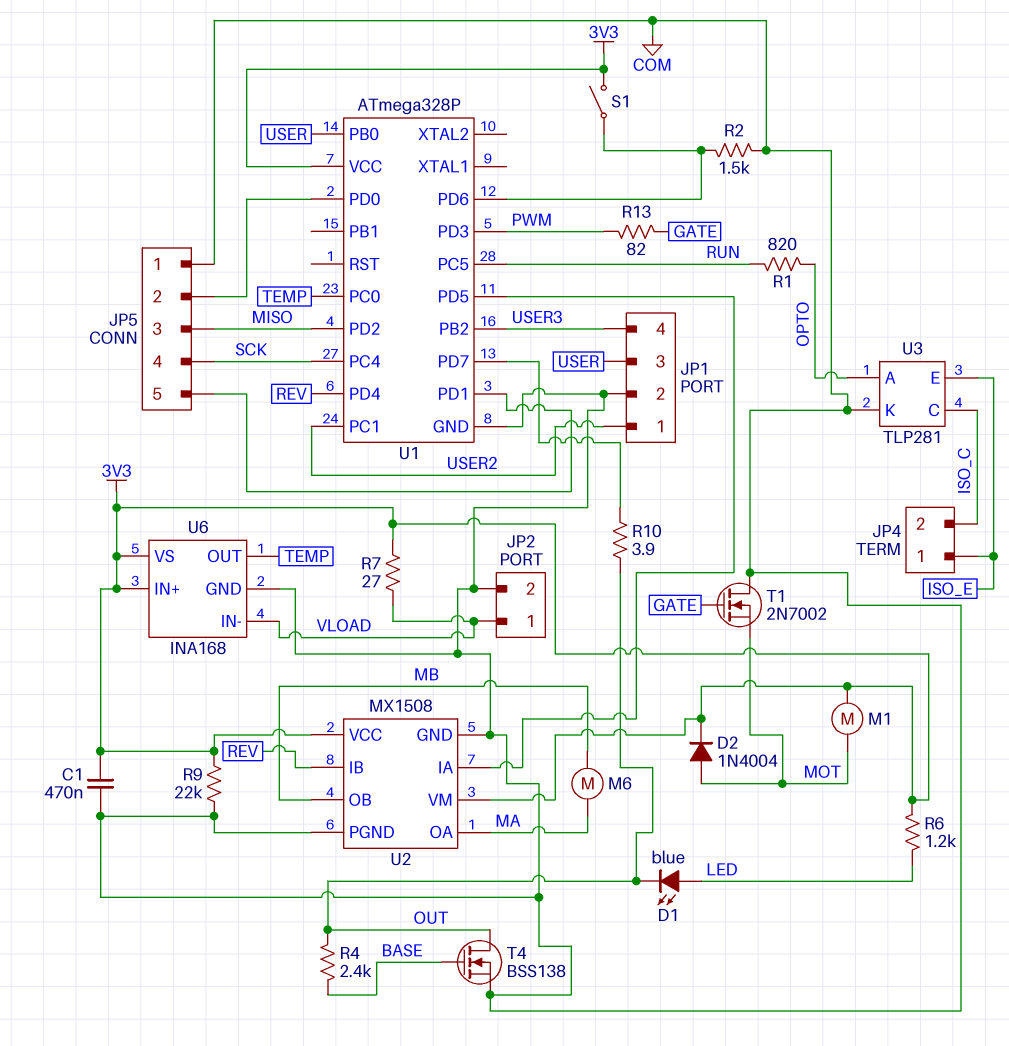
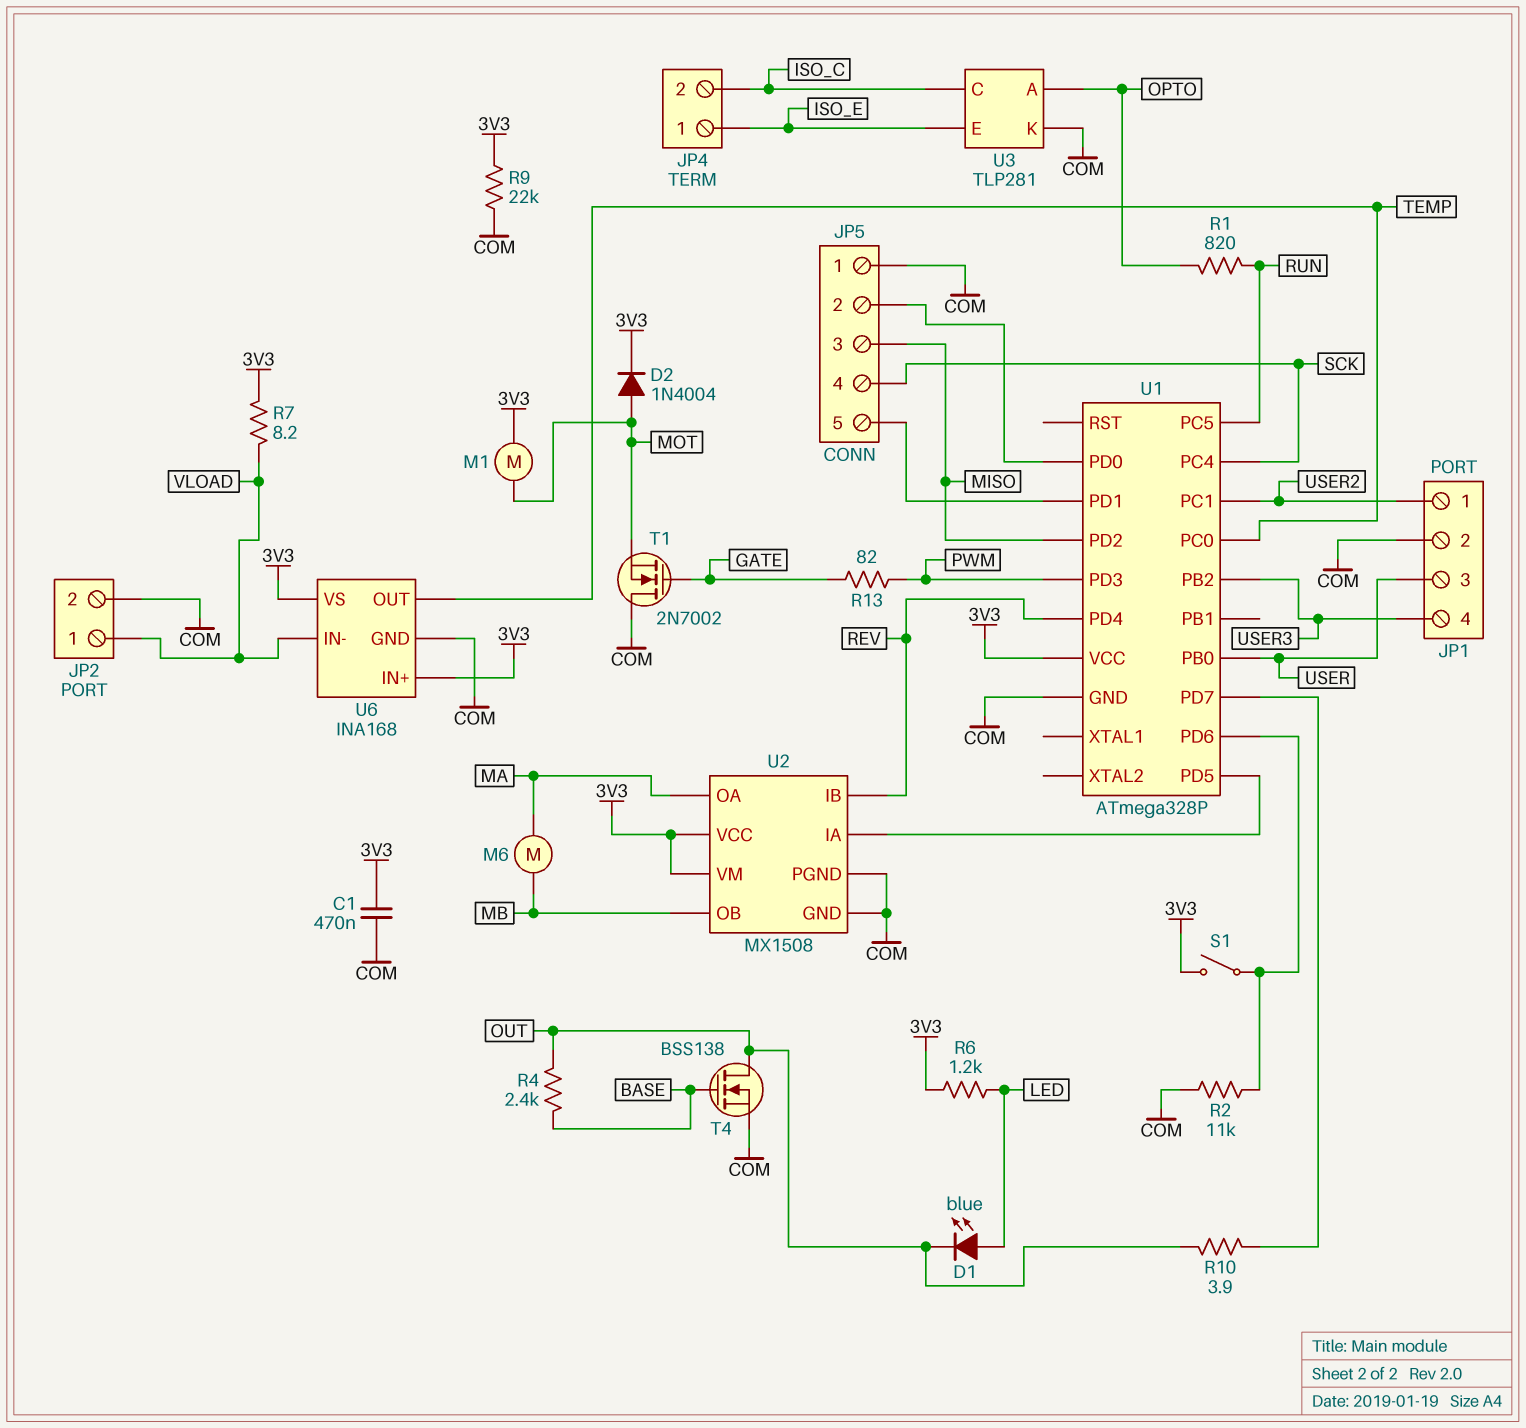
R2: 1.5k (COM, U1/PD6) -> 11k (COM, U1/PD6)
R7: 27 (3V3, VLOAD) -> 8.2 (3V3, VLOAD)

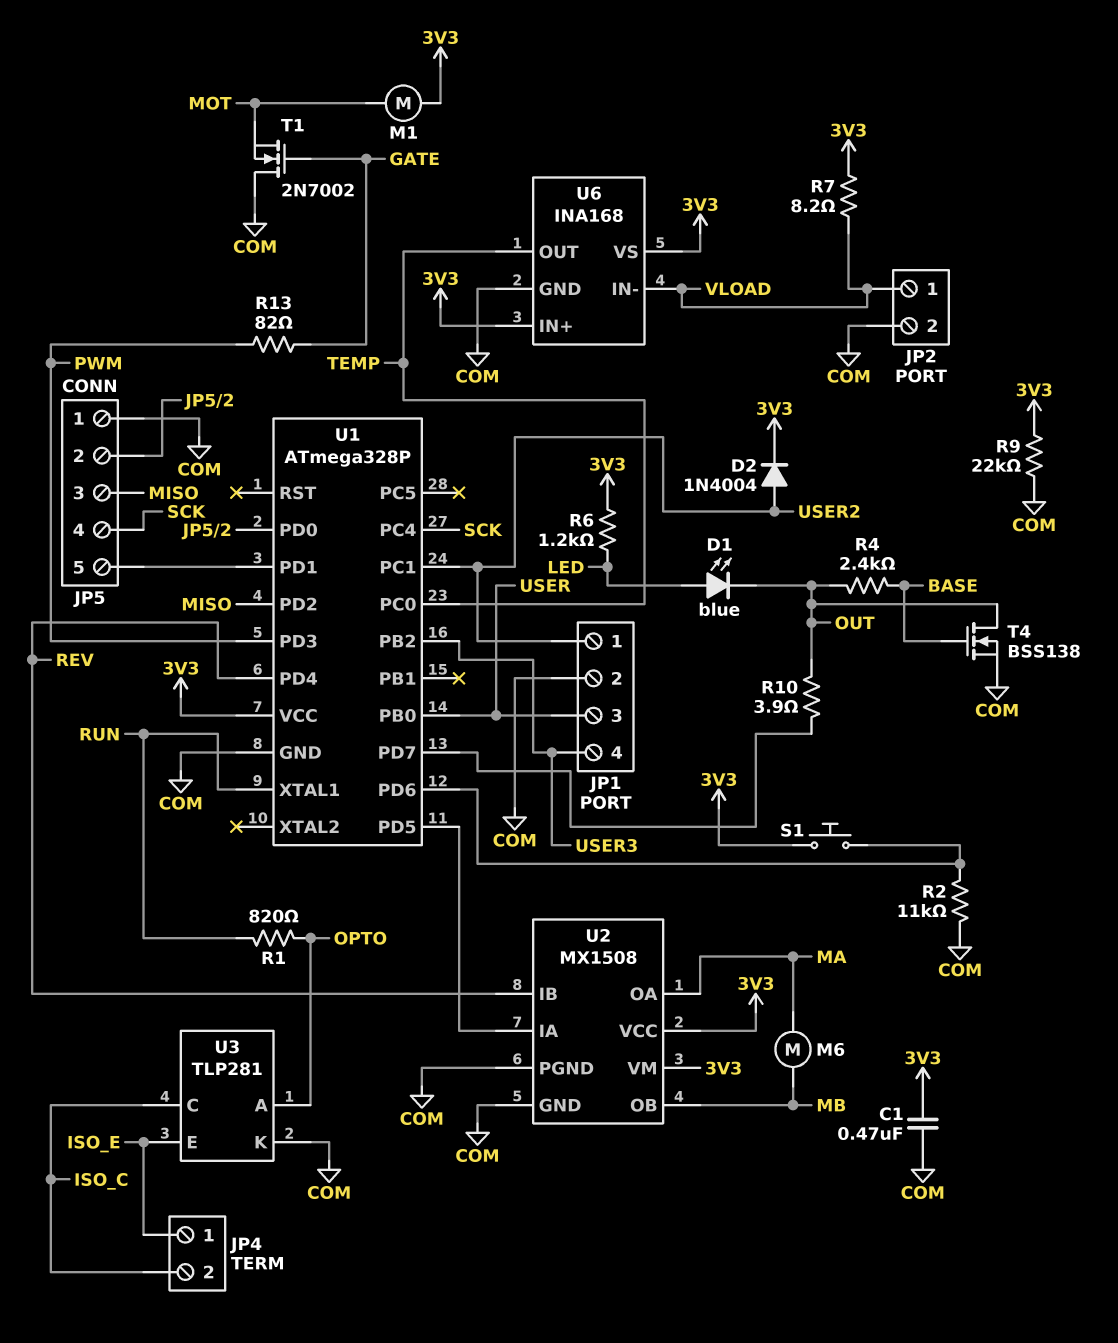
D2: diode 1N4004 (A MOT, K 3V3) -> diode 1N4004 (A USER2, K 3V3)
S1: switch (3V3, U1/PD6) -> button (3V3, U1/PD6)
U1 pin PC5: RUN -> none
U1 pin XTAL1: none -> RUN

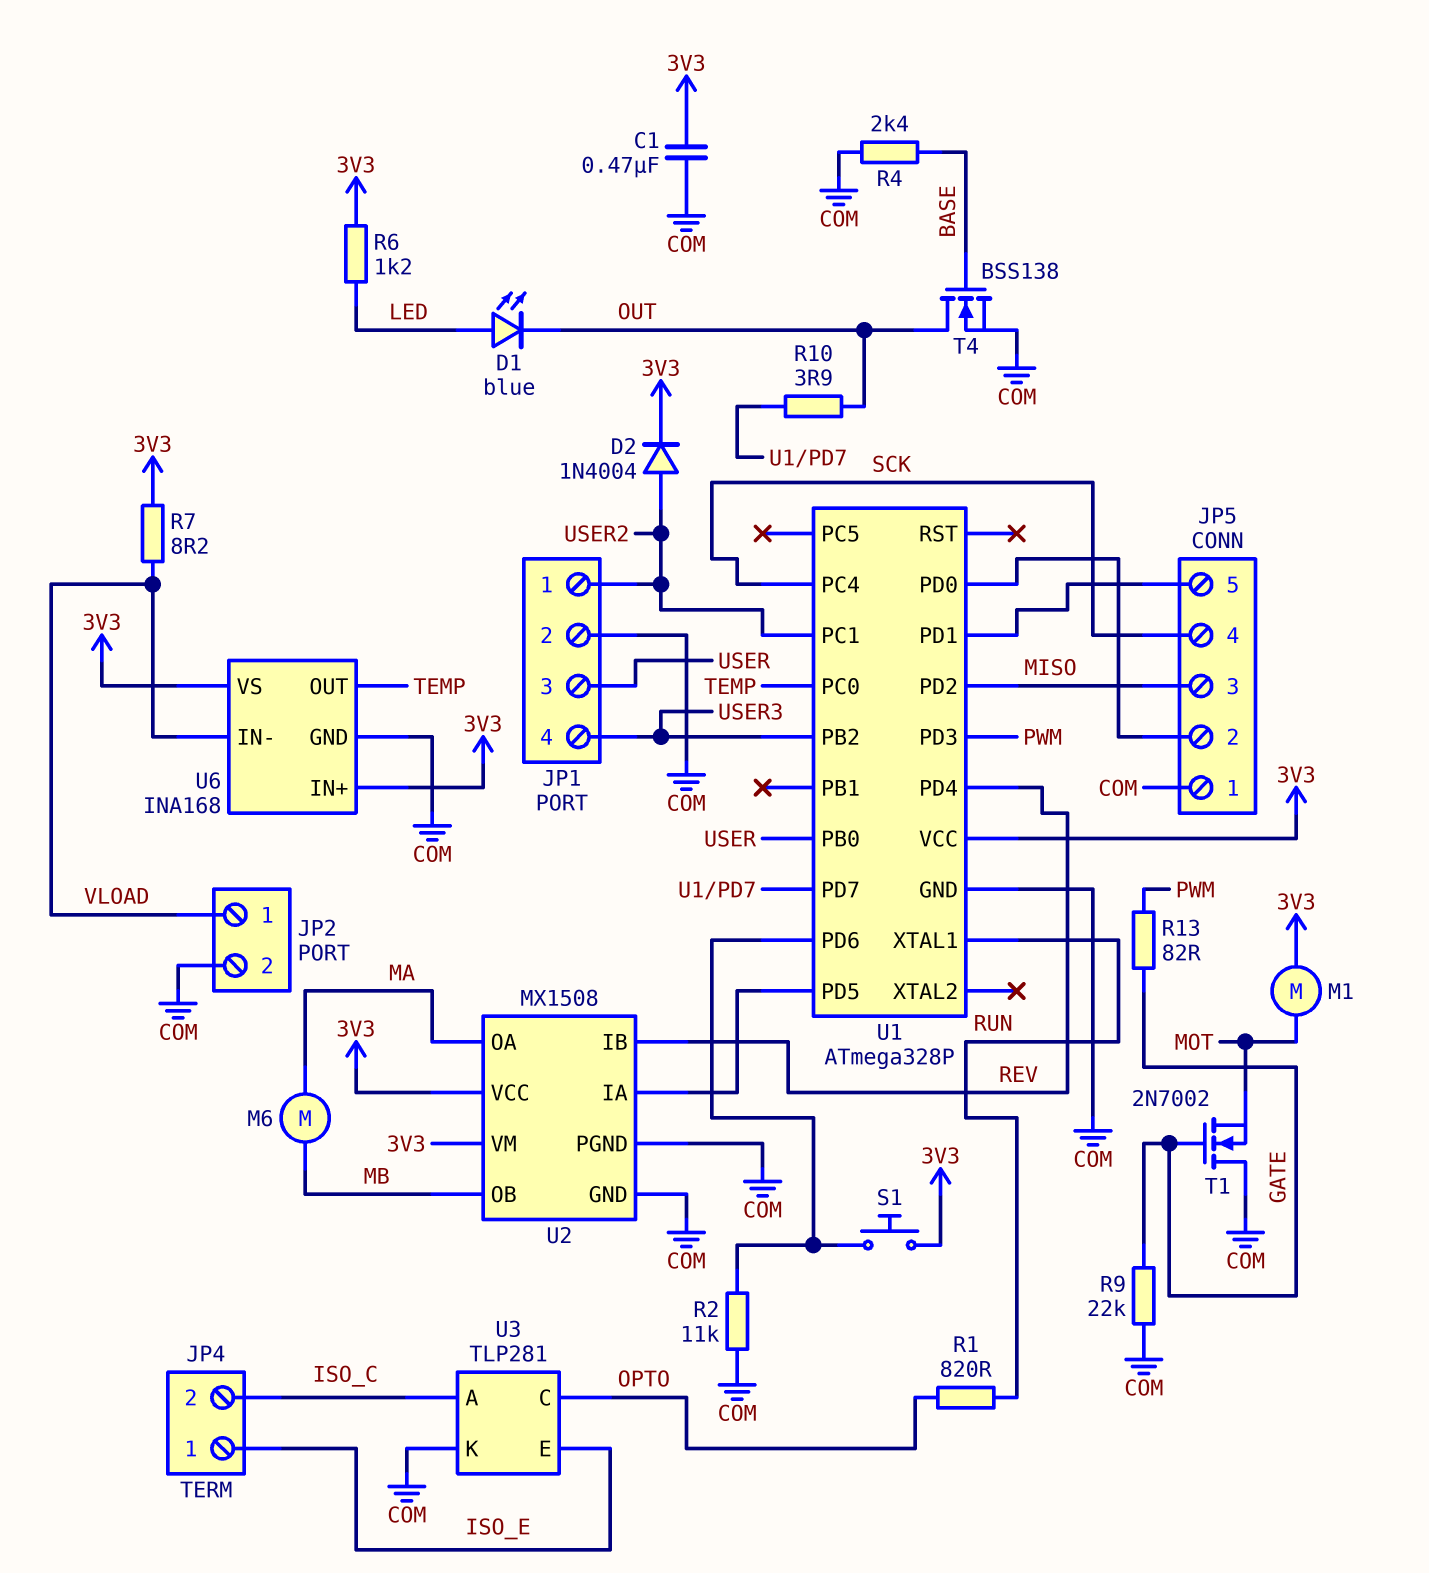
R4: 2.4k (BASE, OUT) -> 2.4k (BASE, COM)
R9: 22k (3V3, COM) -> 22k (COM, GATE)
U3 pin A: OPTO -> ISO_C
U3 pin C: ISO_C -> OPTO

